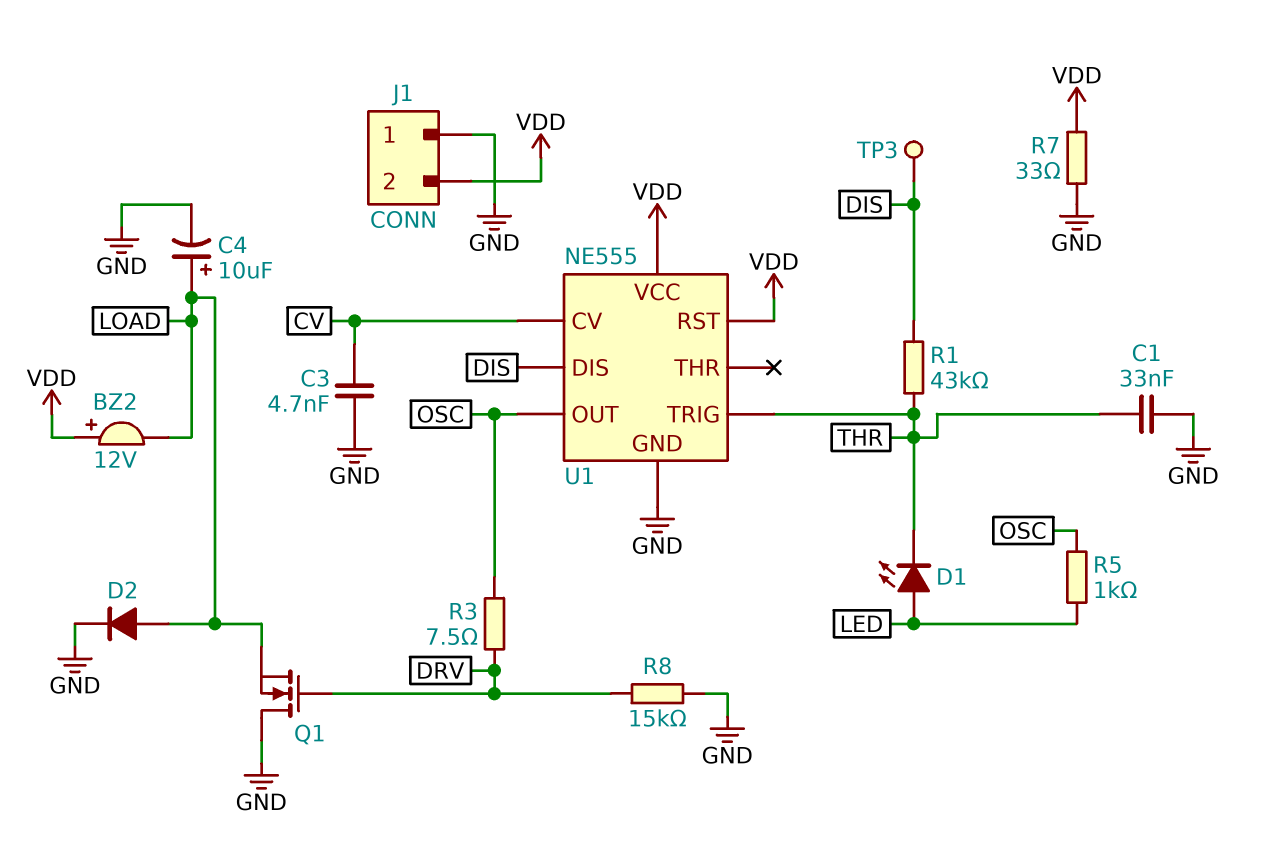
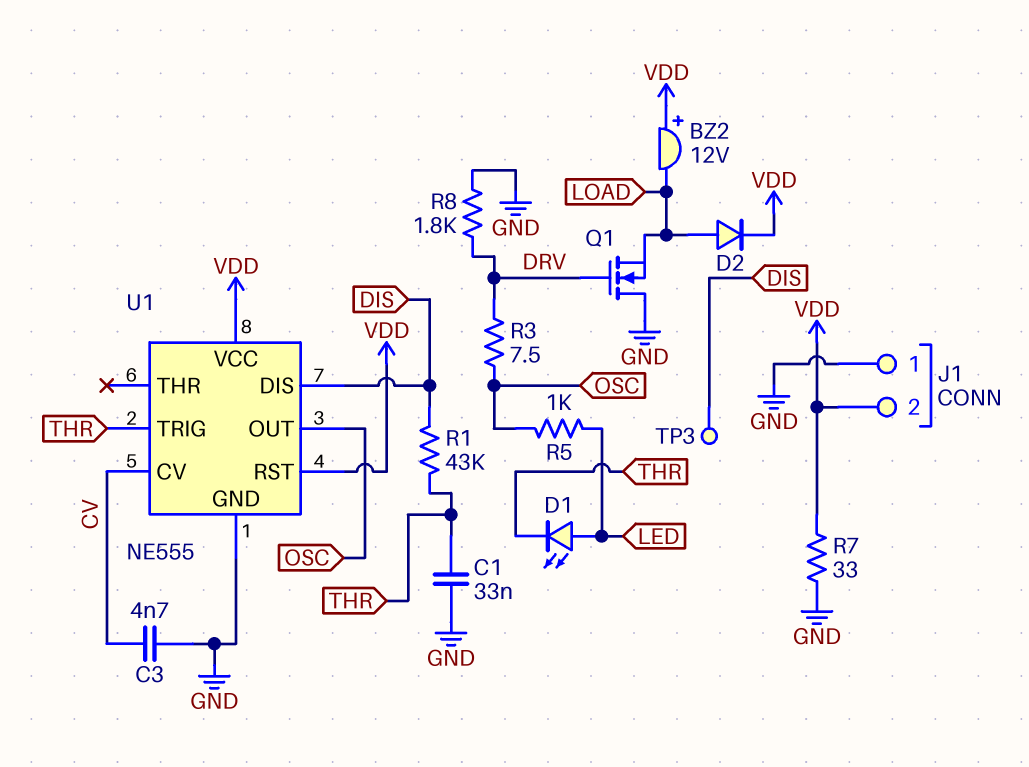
C4: 10uF (plus LOAD, minus GND) -> none
D2: diode (A LOAD, K GND) -> diode (A LOAD, K VDD)
R8: 15k (DRV, GND) -> 1.8k (DRV, GND)

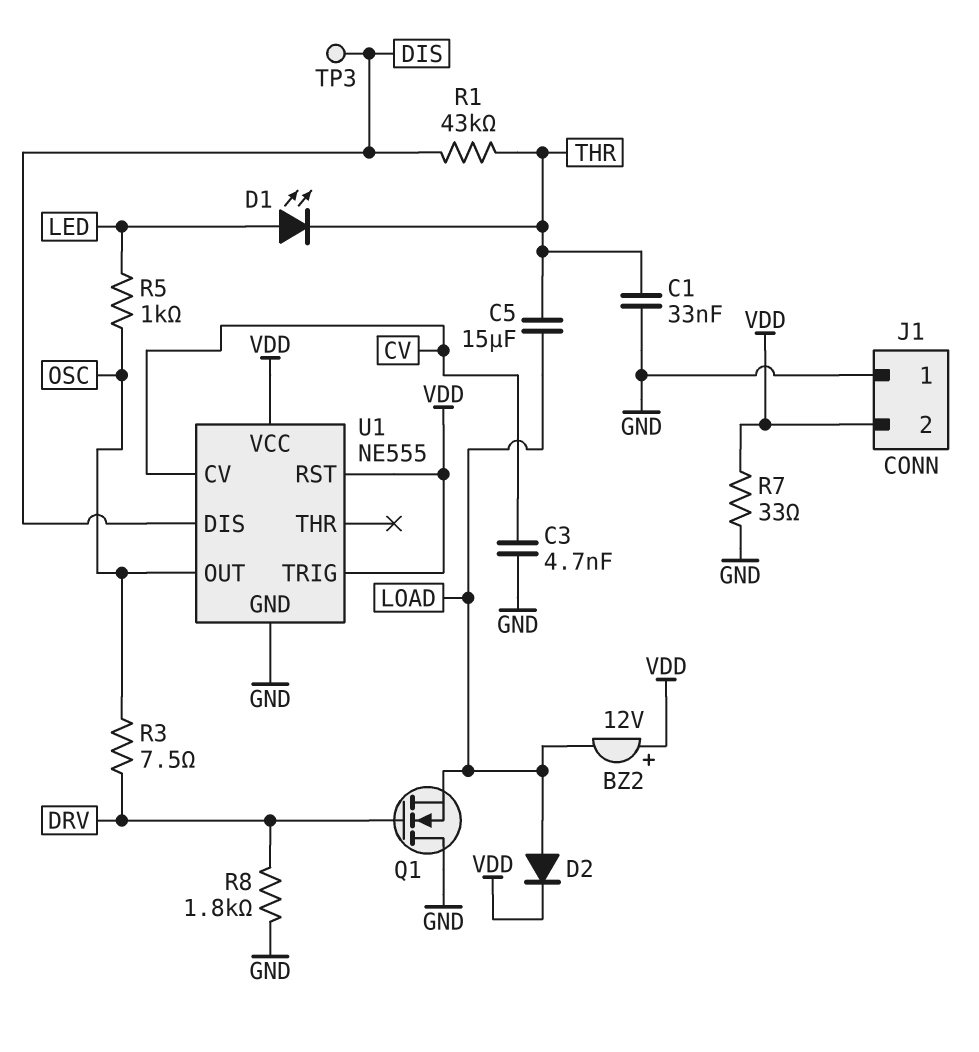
C5: none -> 15uF (LOAD, THR)
U1 pin TRIG: THR -> VDD

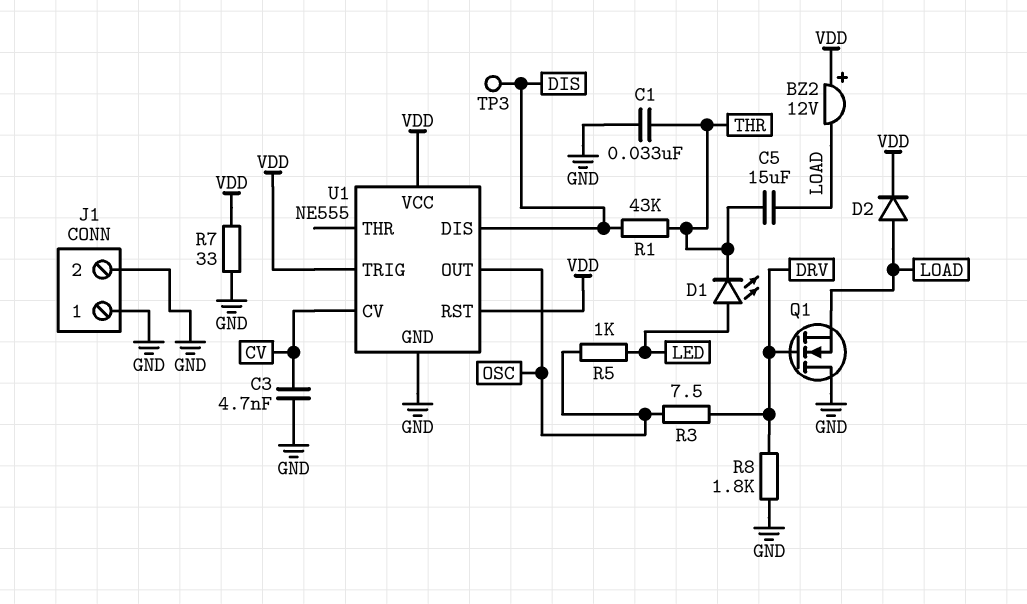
J1 pin 2: VDD -> GND

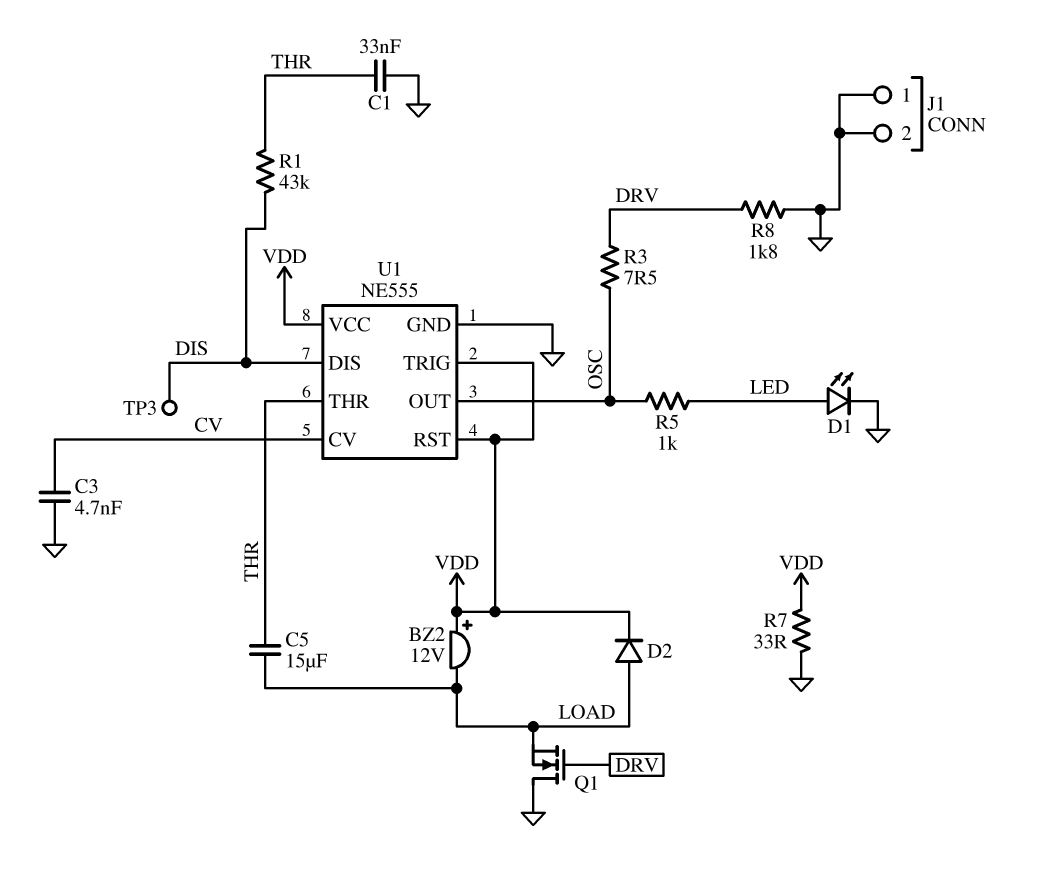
D1: LED (A LED, K THR) -> LED (A LED, K GND)
U1 pin THR: none -> THR

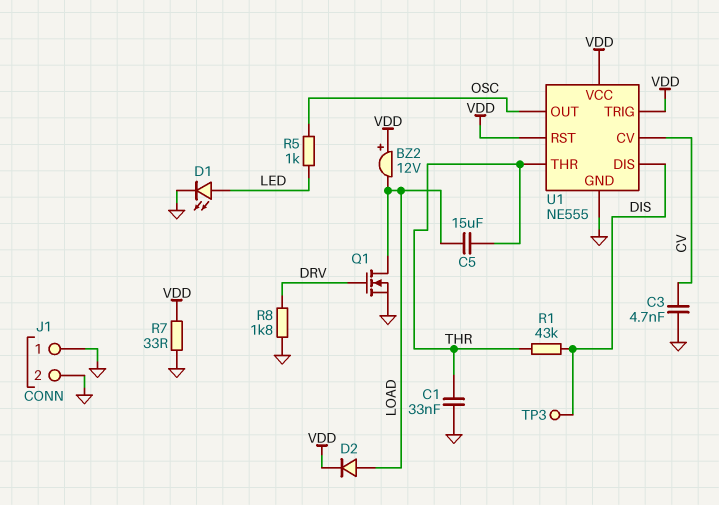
Q1: NMOS (G DRV, D GND, S LOAD) -> NMOS (G DRV, D LOAD, S GND)
R3: 7.5 (DRV, OSC) -> none

